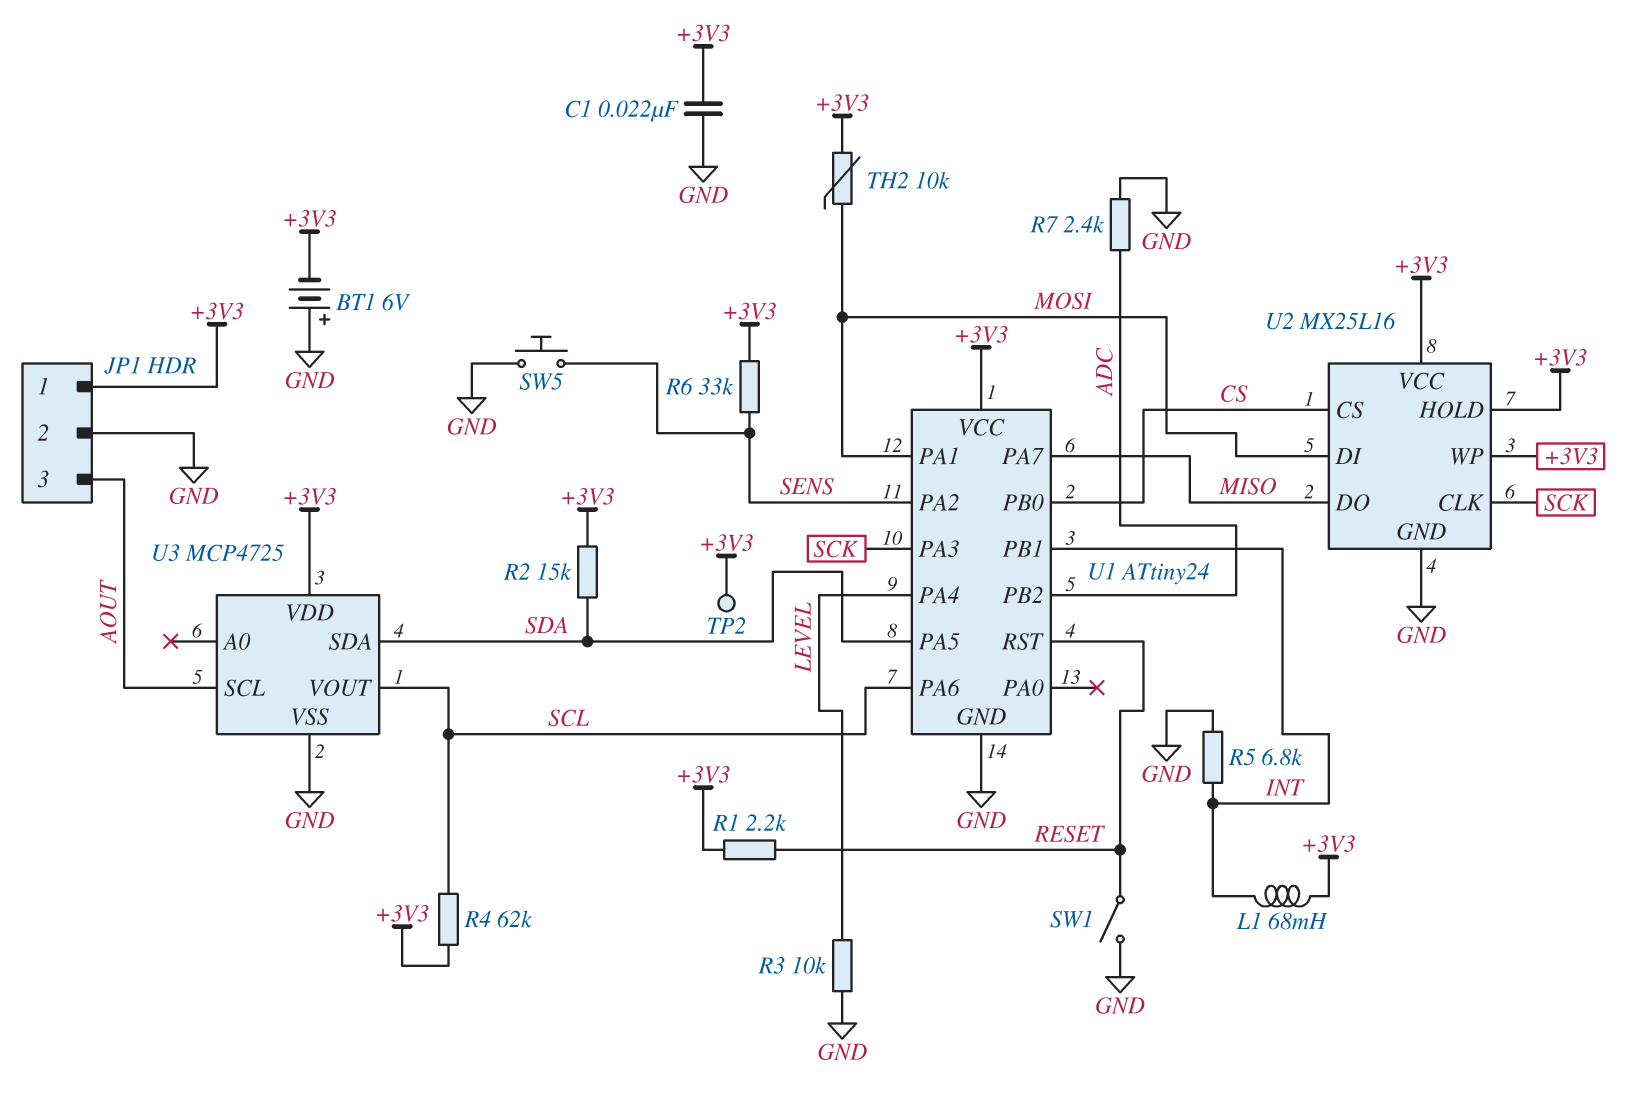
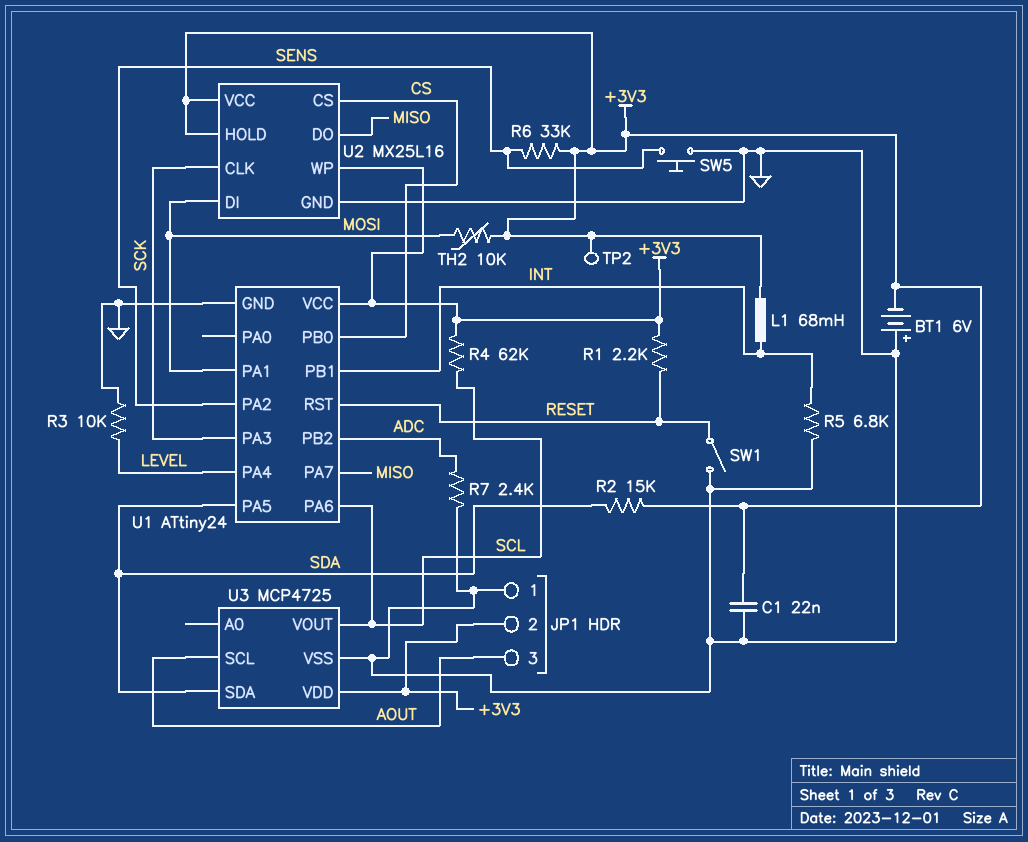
JP1 pin 1: +3V3 -> GND
JP1 pin 2: GND -> +3V3

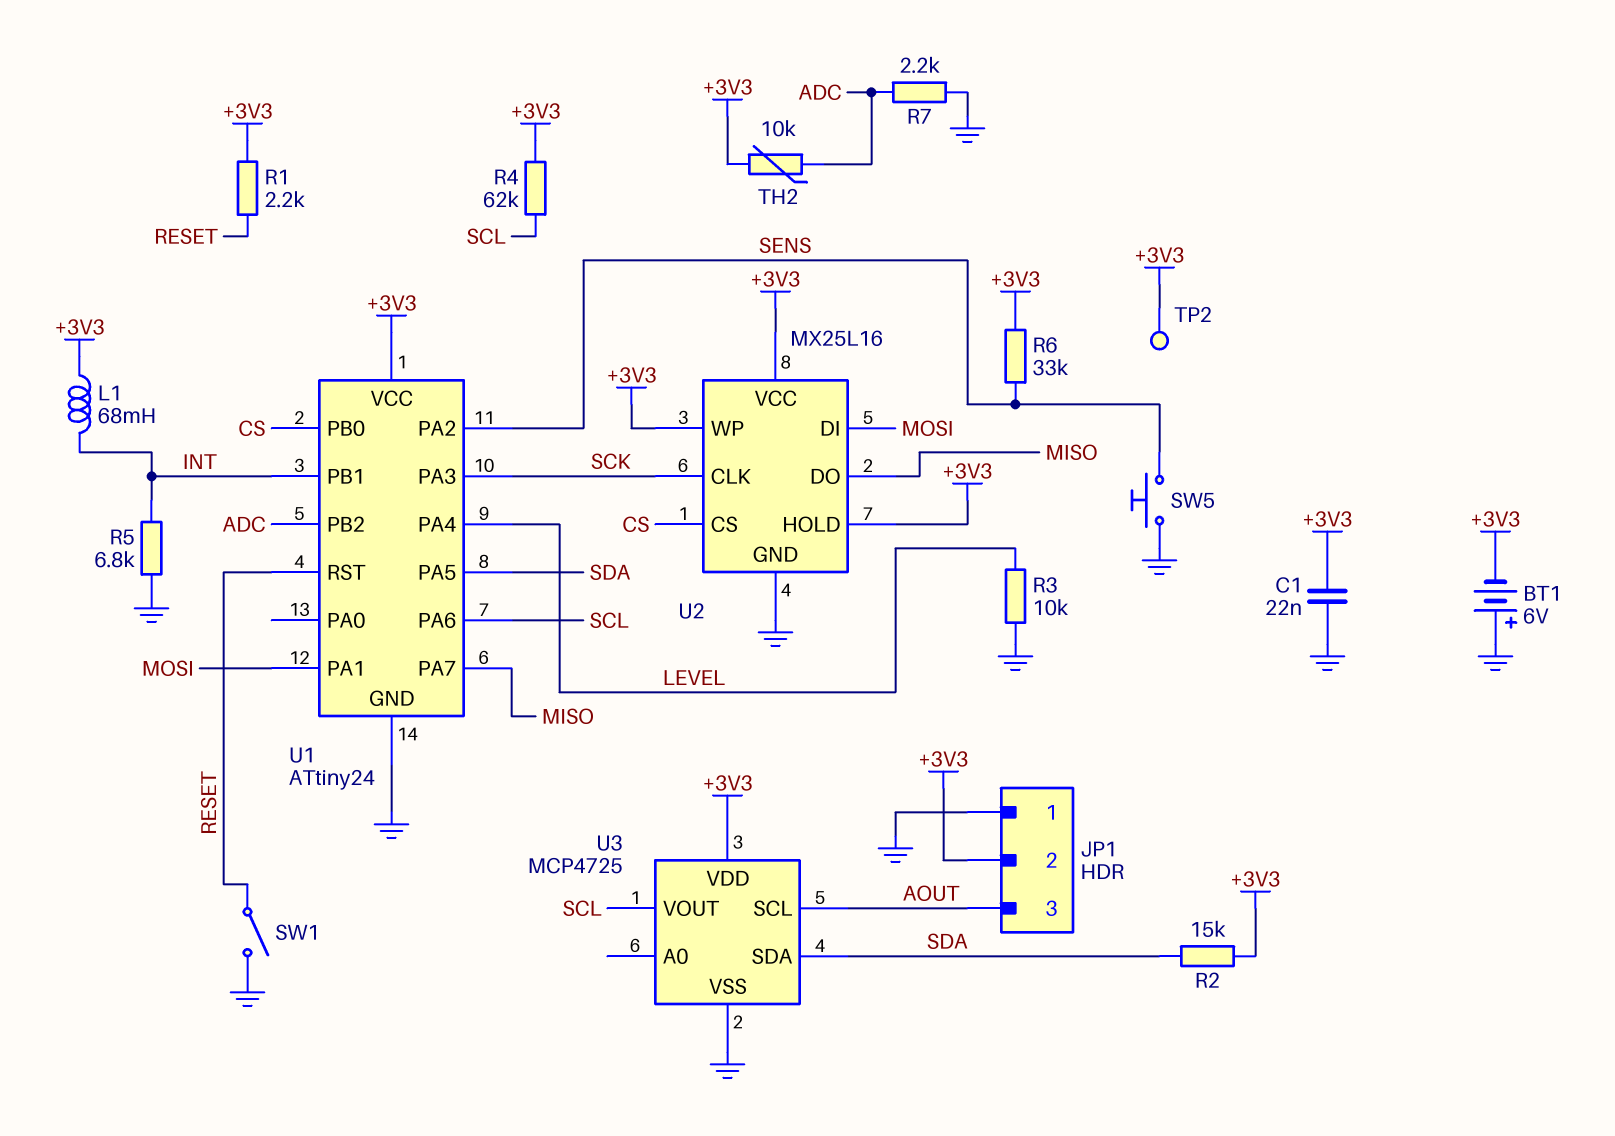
R7: 2.4k (ADC, GND) -> 2.2k (ADC, GND)
TH2: 10k (+3V3, MOSI) -> 10k (+3V3, ADC)

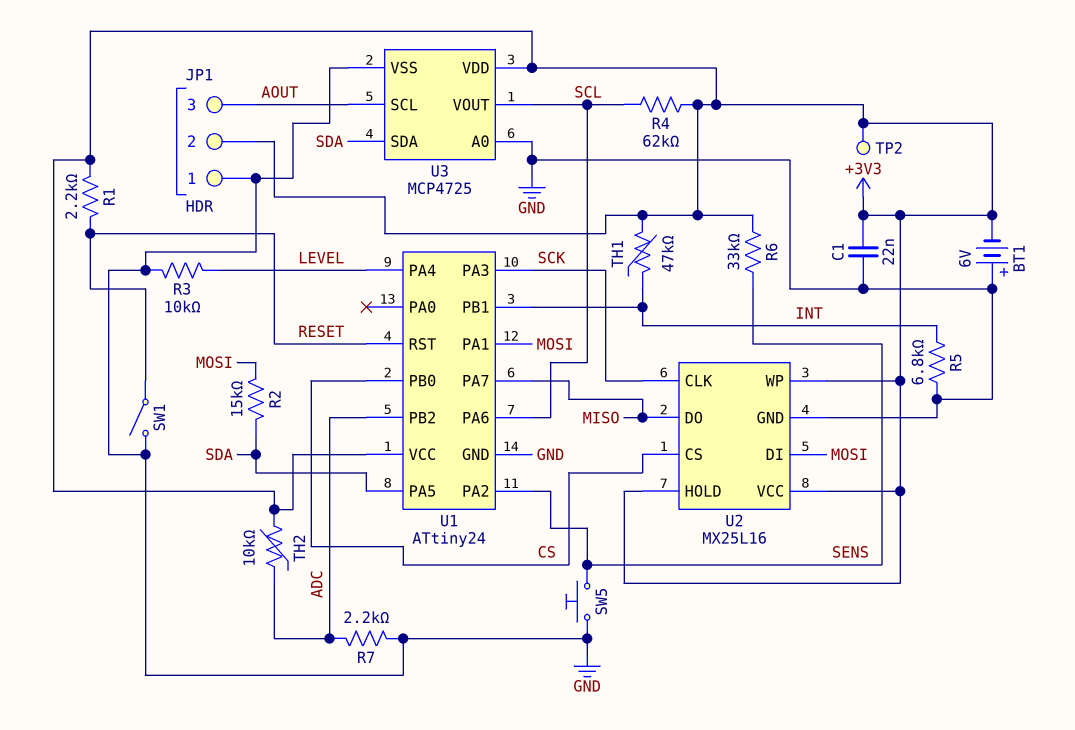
L1: 68mH (+3V3, INT) -> none
R2: 15k (+3V3, SDA) -> 15k (MOSI, SDA)
TH1: none -> 47k (+3V3, INT)
U3 pin A0: none -> GND

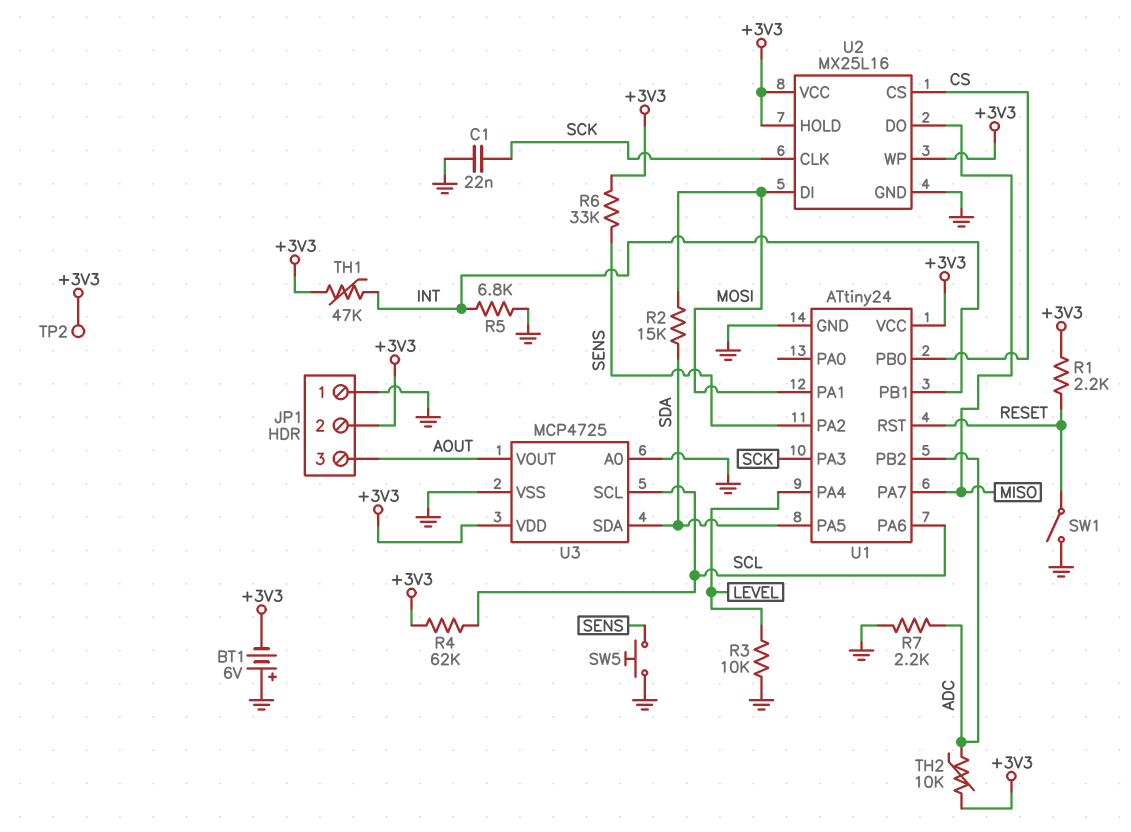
C1: 22nF (+3V3, GND) -> 22nF (GND, SCK)
U3 pin SCL: AOUT -> SCL
U3 pin VOUT: SCL -> AOUT

